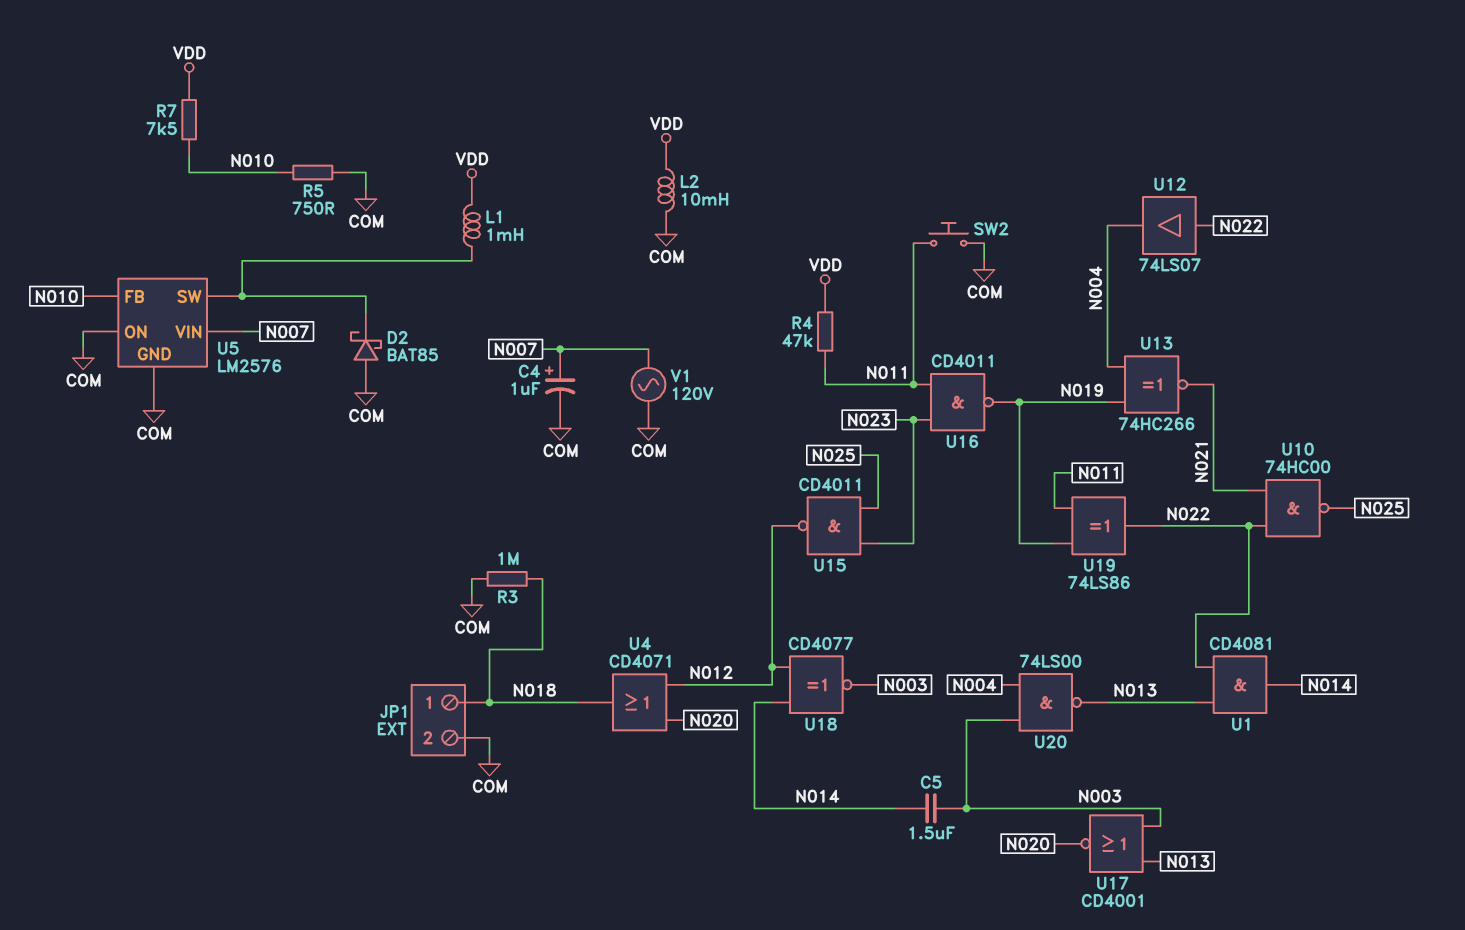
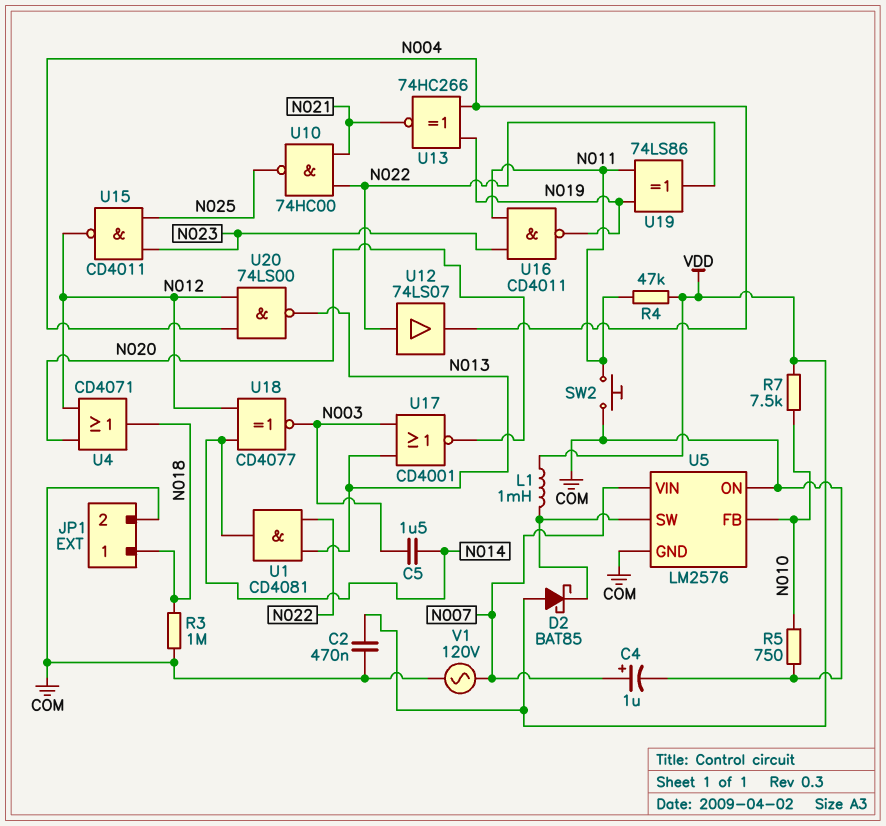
C2: none -> 470nF (COM, VDD)
D2: schottky BAT85 (A COM, K U5/SW) -> schottky BAT85 (A VDD, K U5/SW)
L2: 10mH (COM, VDD) -> none
U20: NAND 74LS00 (in N003, in N004, out N013) -> NAND 74LS00 (in N004, in N012, out N013)

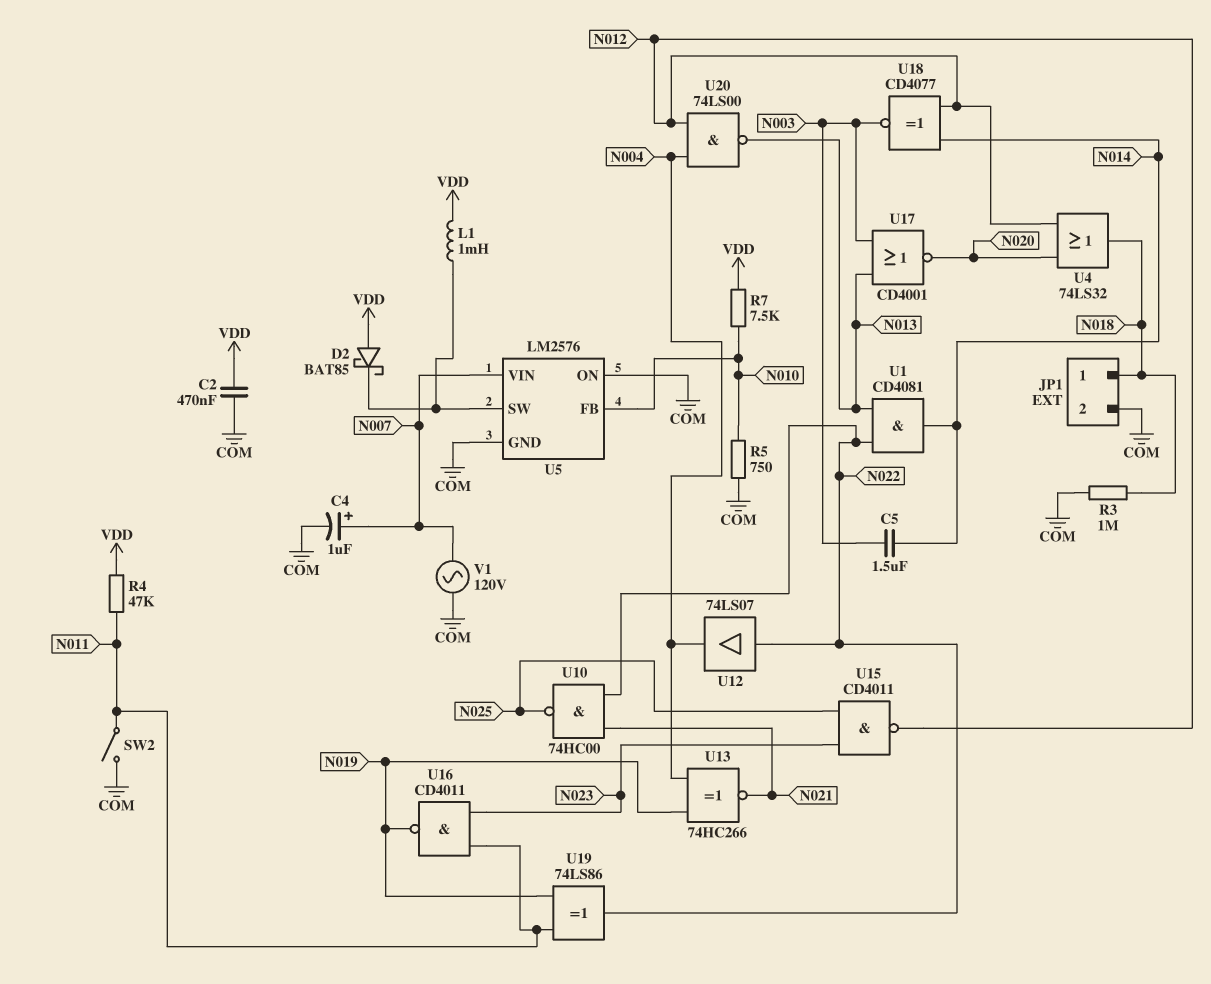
SW2: button (COM, N011) -> switch (COM, N011)
U4: OR CD4071 (in N012, in N020, out N018) -> OR 74LS32 (in N012, in N020, out N018)

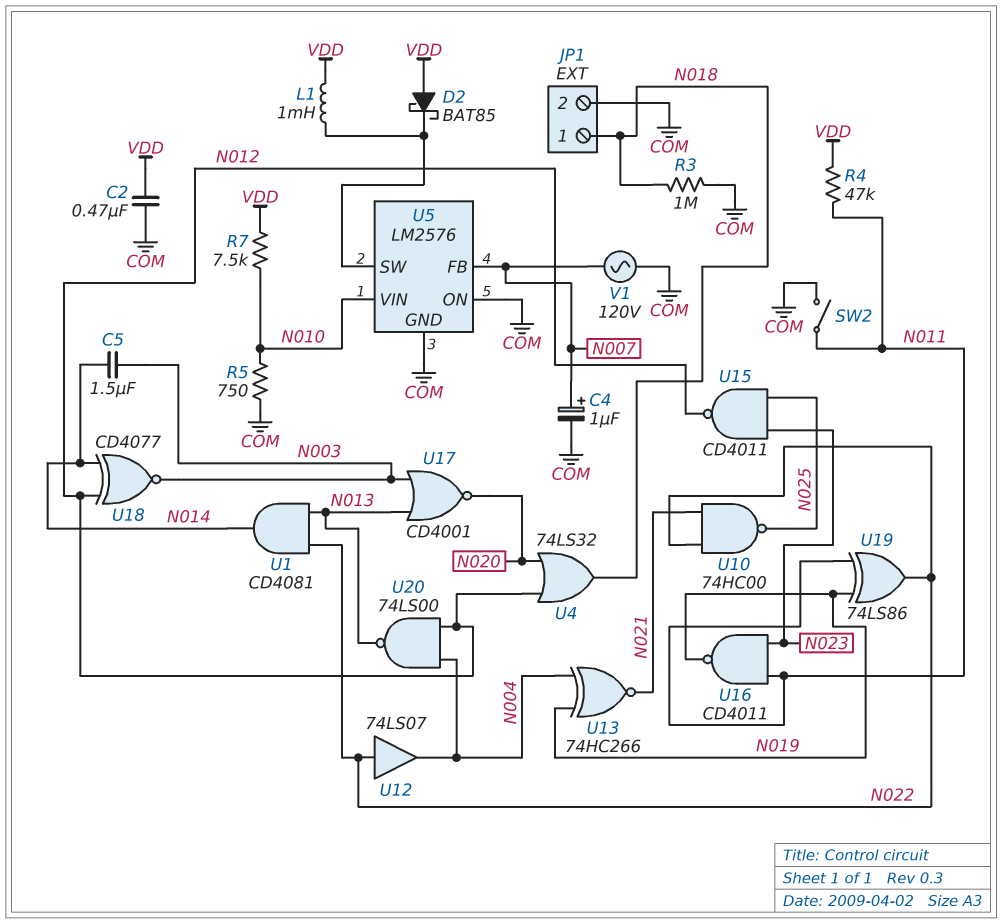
U5 pin FB: N010 -> N007
U5 pin VIN: N007 -> N010

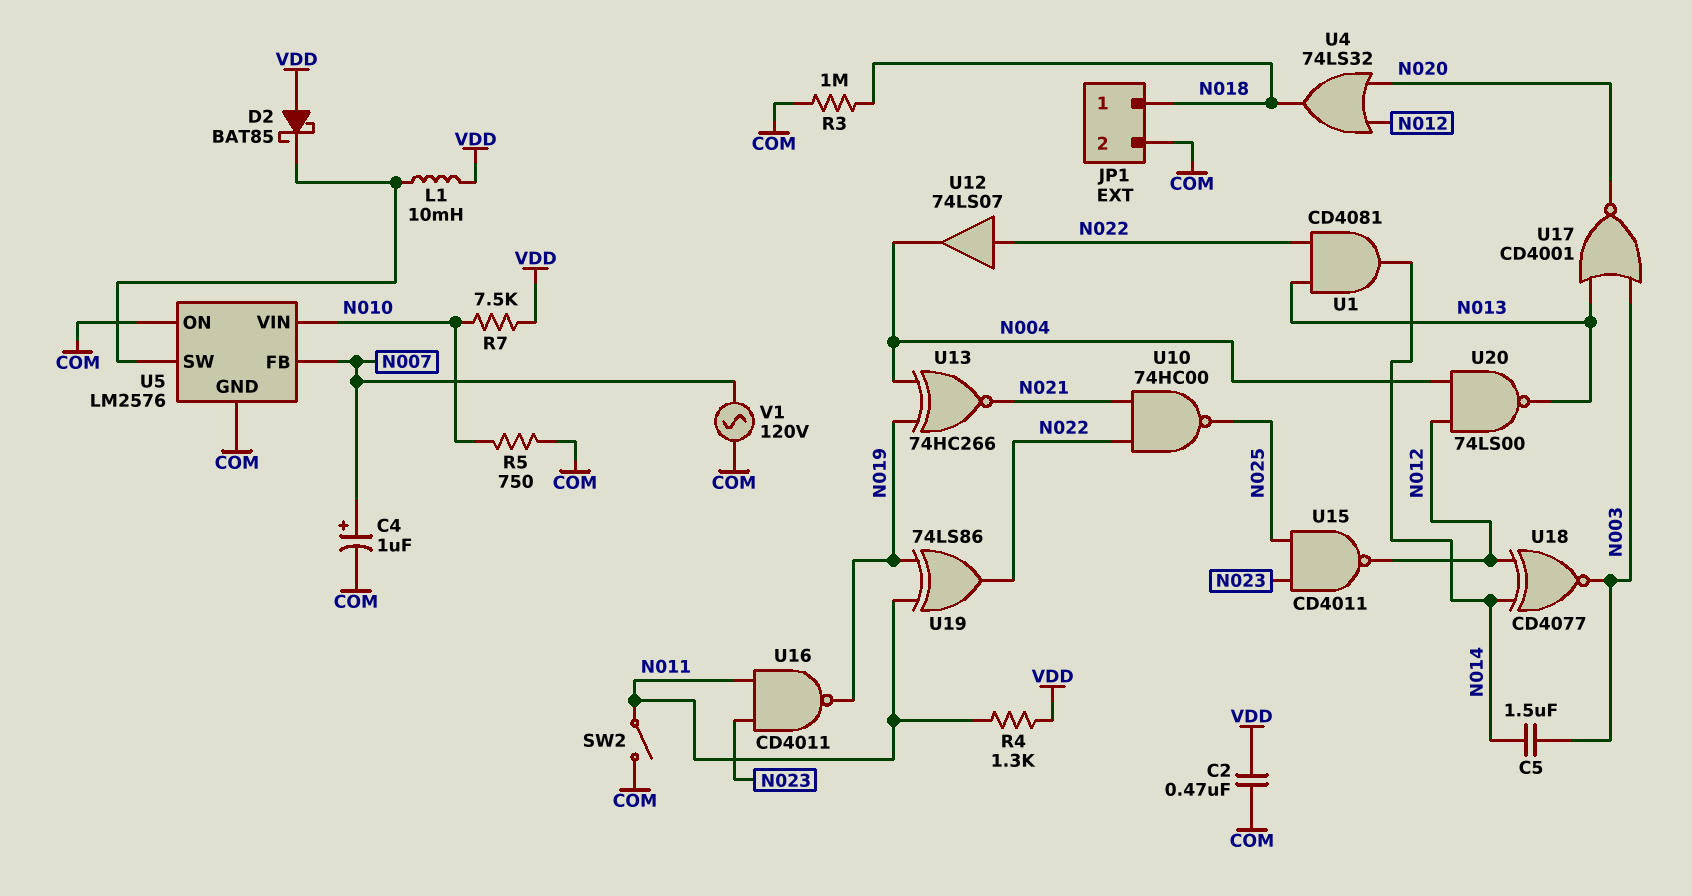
L1: 1mH (U5/SW, VDD) -> 10mH (U5/SW, VDD)
R4: 47k (N011, VDD) -> 1.3k (N011, VDD)

